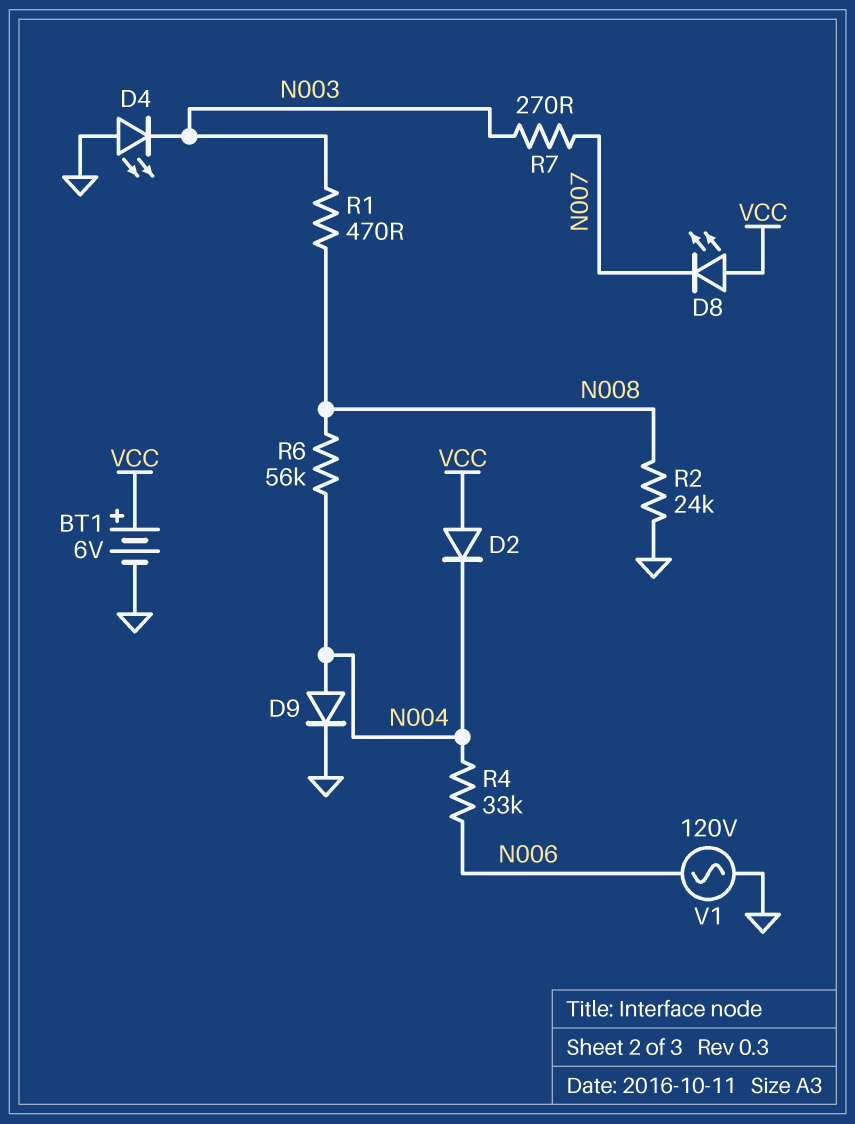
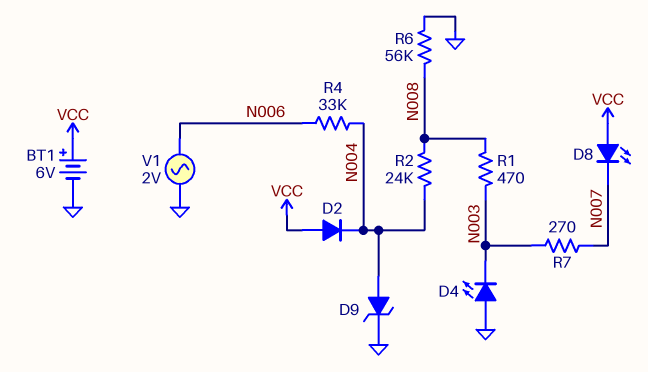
D9: diode (A N004, K GND) -> zener (A N004, K GND)
R2: 24k (GND, N008) -> 24k (N004, N008)
R6: 56k (N004, N008) -> 56k (GND, N008)
V1: AC 120V (GND, N006) -> AC 2V (GND, N006)

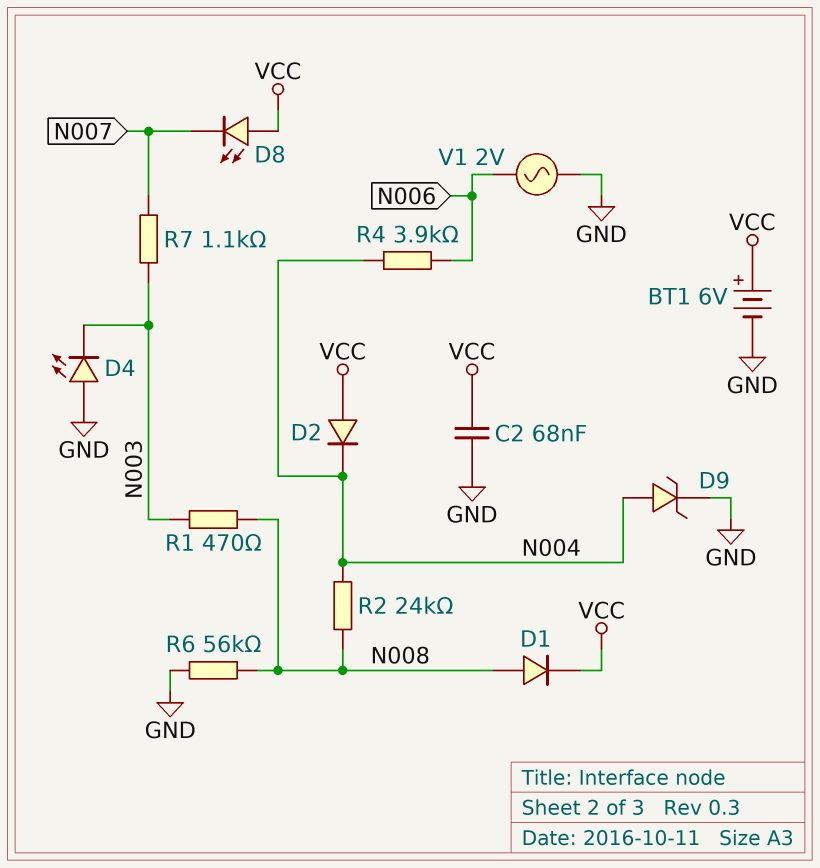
C2: none -> 68nF (GND, VCC)
D1: none -> diode (A N008, K VCC)
R4: 33k (N004, N006) -> 3.9k (N004, N006)
R7: 270 (N003, N007) -> 1.1k (N003, N007)

